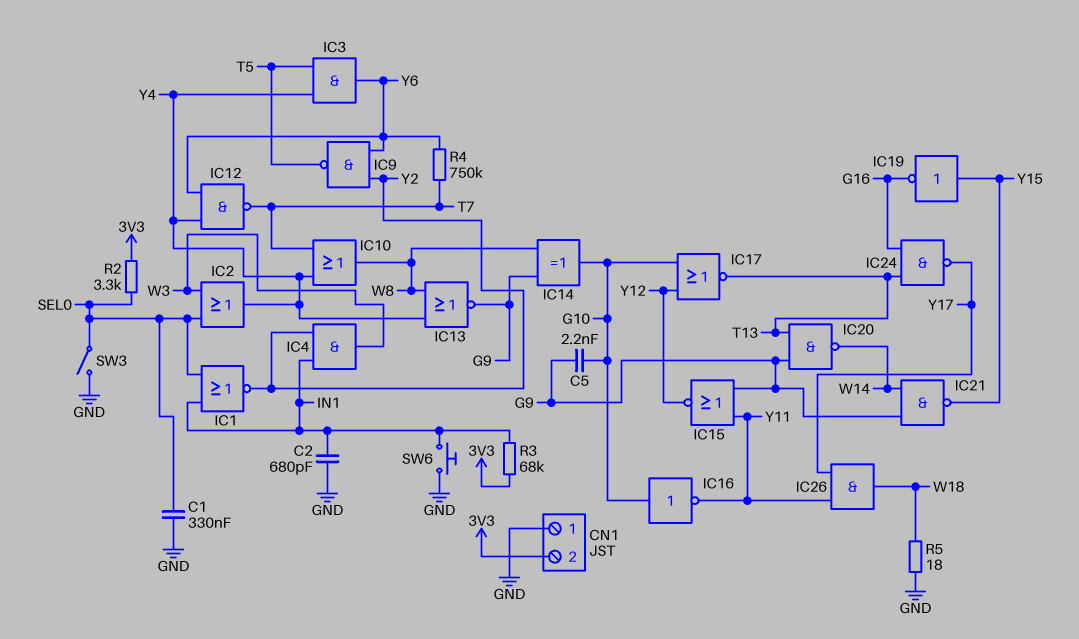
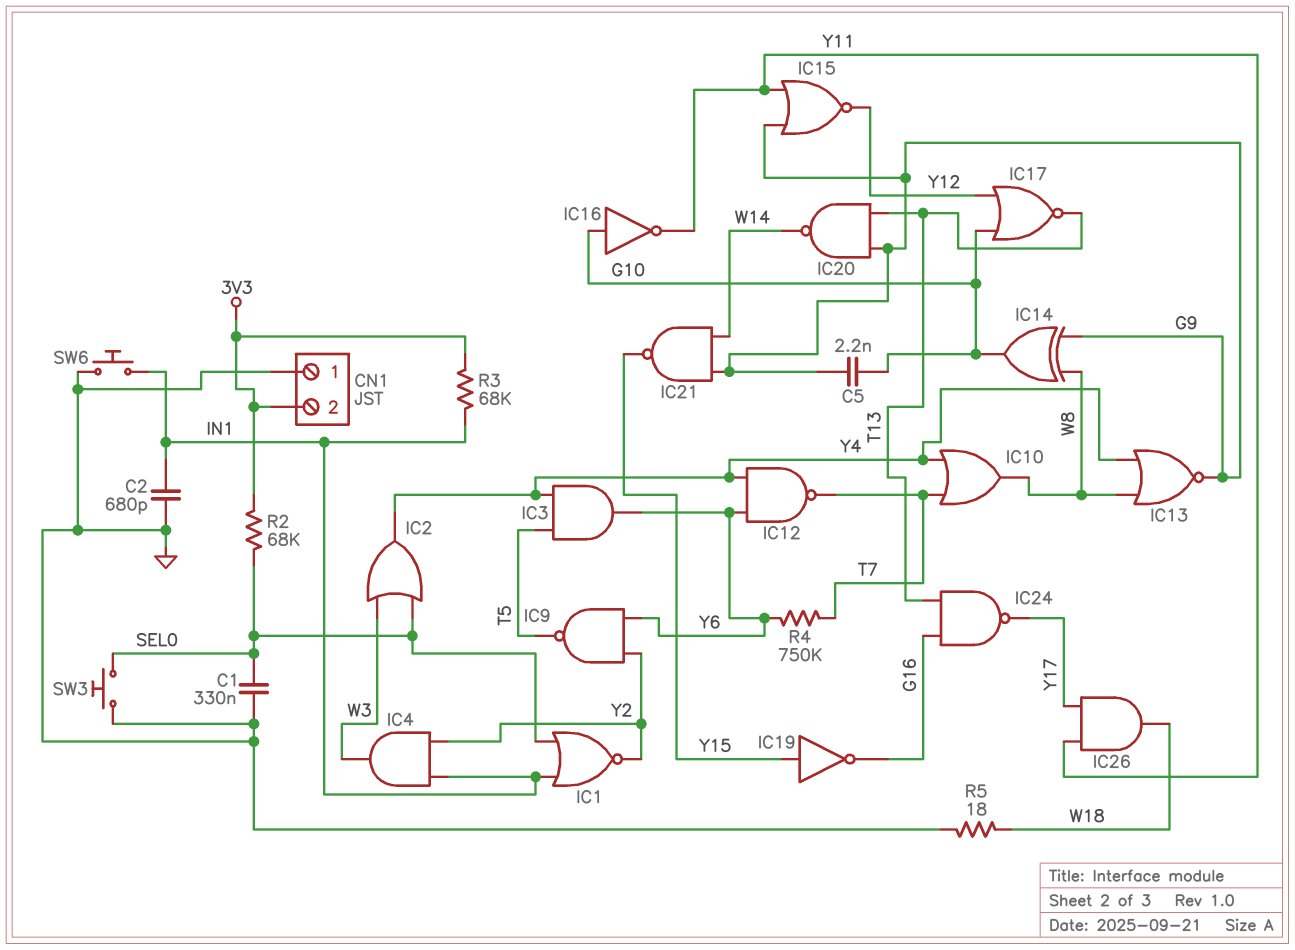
R2: 3.3k (3V3, SEL0) -> 68k (3V3, SEL0)
SW3: switch (GND, SEL0) -> button (GND, SEL0)

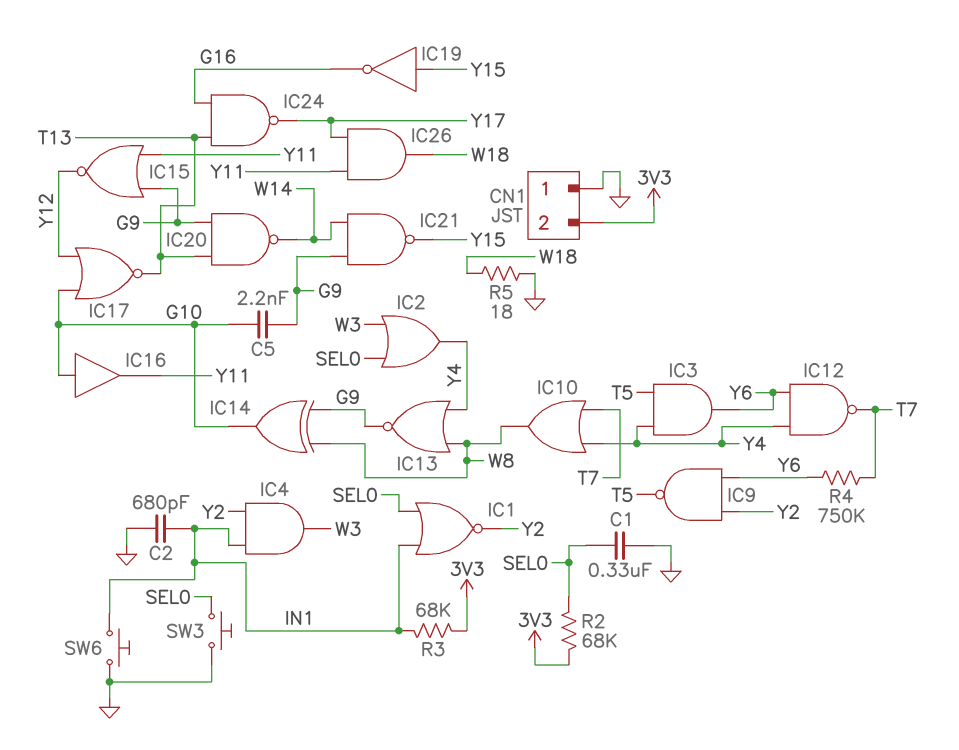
IC16: NOT (in G10, out Y11) -> buffer (in G10, out Y11)

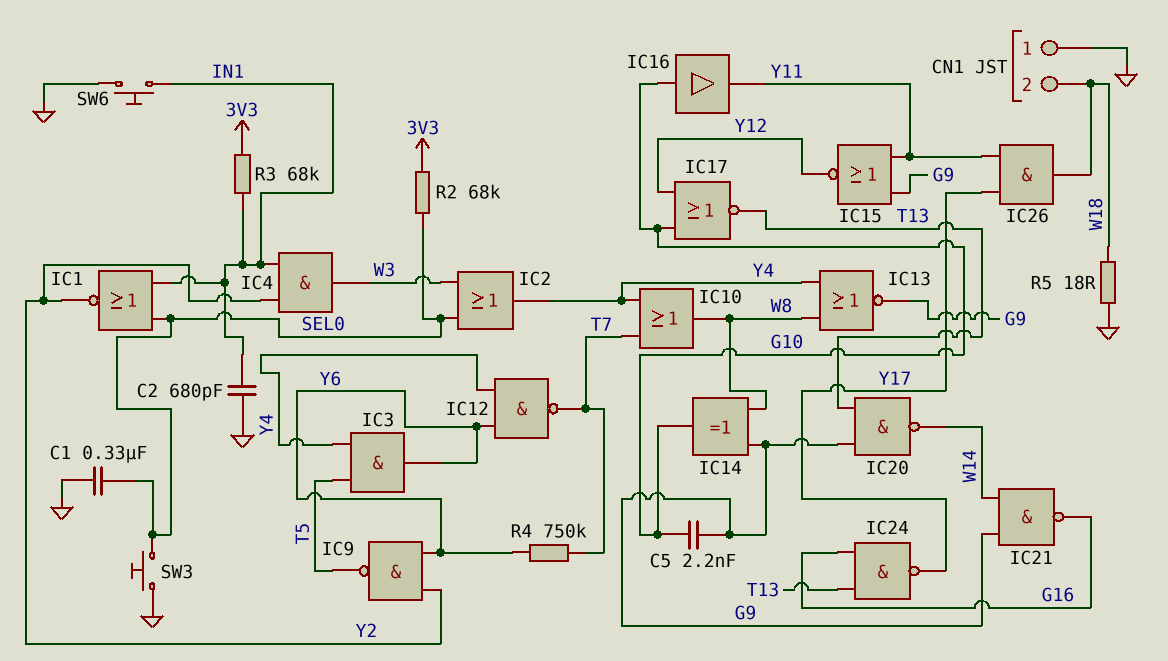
CN1 pin 2: 3V3 -> W18
IC19: NOT (in Y15, out G16) -> none
IC21: NAND (in G9, in W14, out Y15) -> NAND (in G9, in W14, out G16)

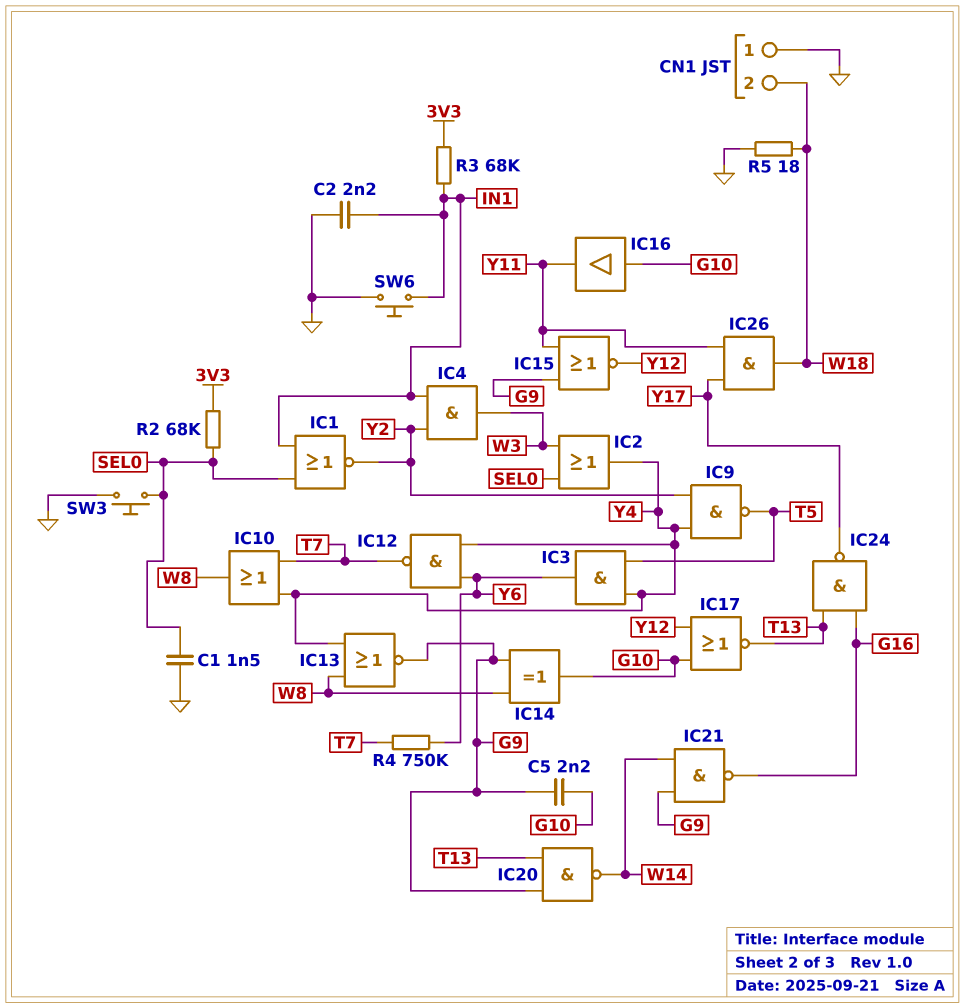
C1: 330nF (GND, SEL0) -> 1.5nF (GND, SEL0)
C2: 680pF (GND, IN1) -> 2.2nF (GND, IN1)
IC9: NAND (in Y2, in Y6, out T5) -> NAND (in Y2, in Y4, out T5)

